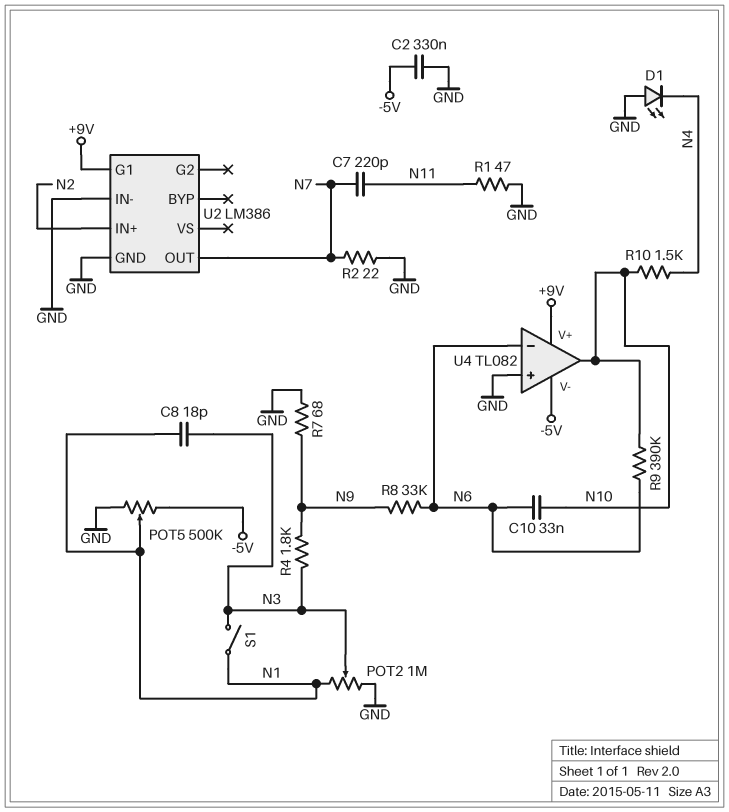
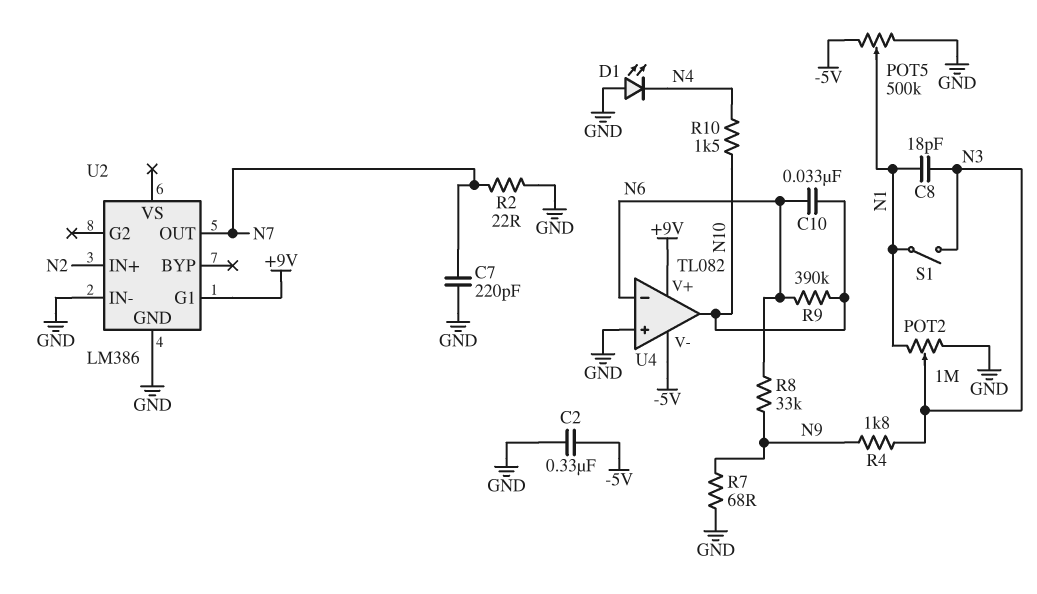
C7: 220pF (N7, N11) -> 220pF (GND, N7)
R1: 47 (GND, N11) -> none

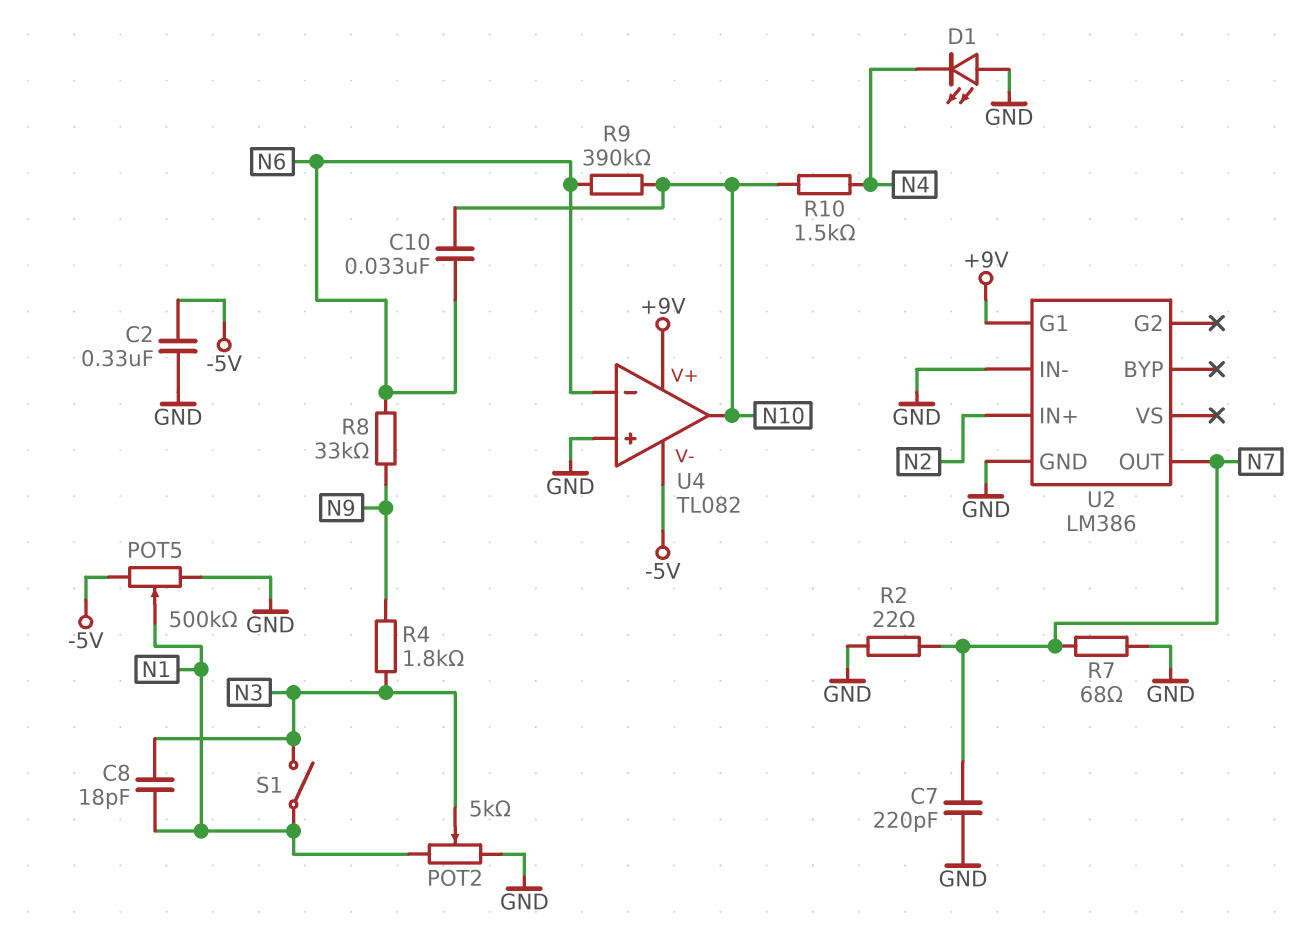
POT2: 1M (GND, N1, wiper N3) -> 5k (GND, N1, wiper N3)
R7: 68 (GND, N9) -> 68 (GND, N7)

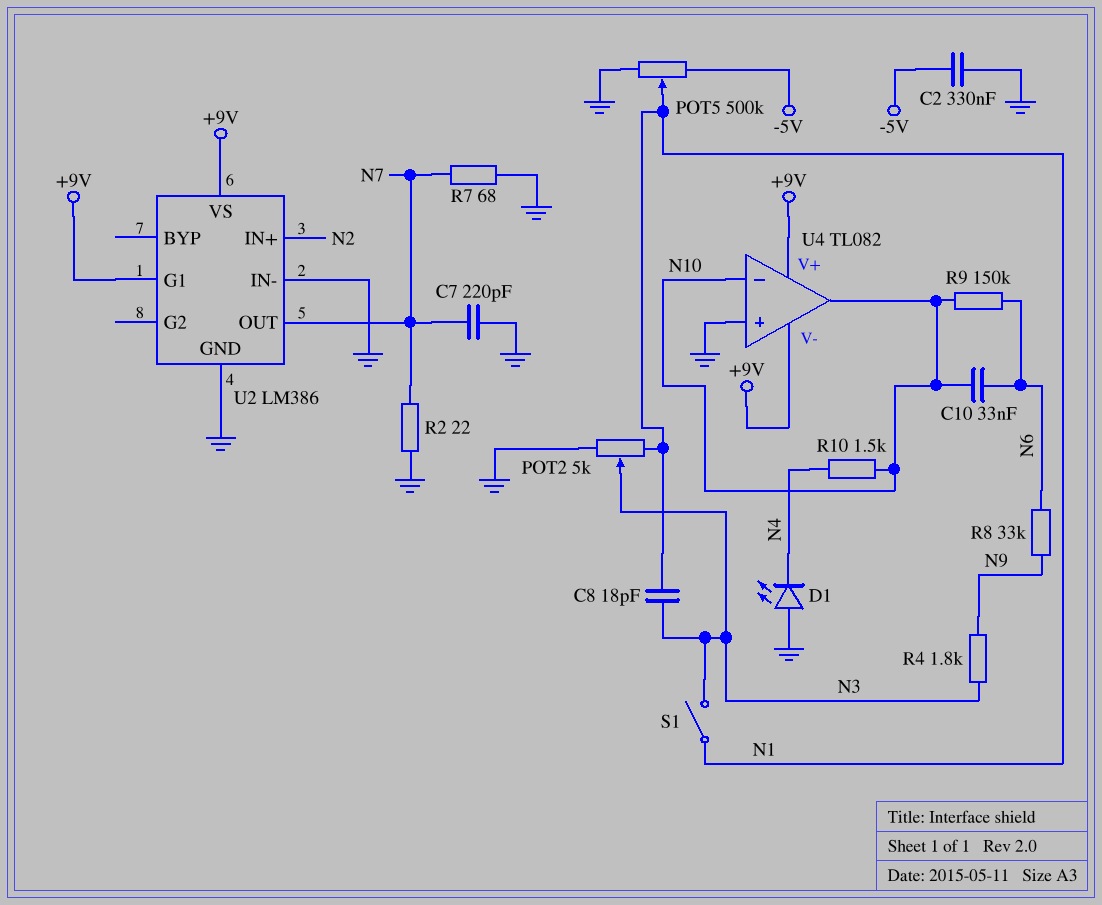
R9: 390k (N6, N10) -> 150k (N6, N10)
U2 pin VS: none -> +9V
U4 pin V-: -5V -> +9V
U4 pin in-: N6 -> N10

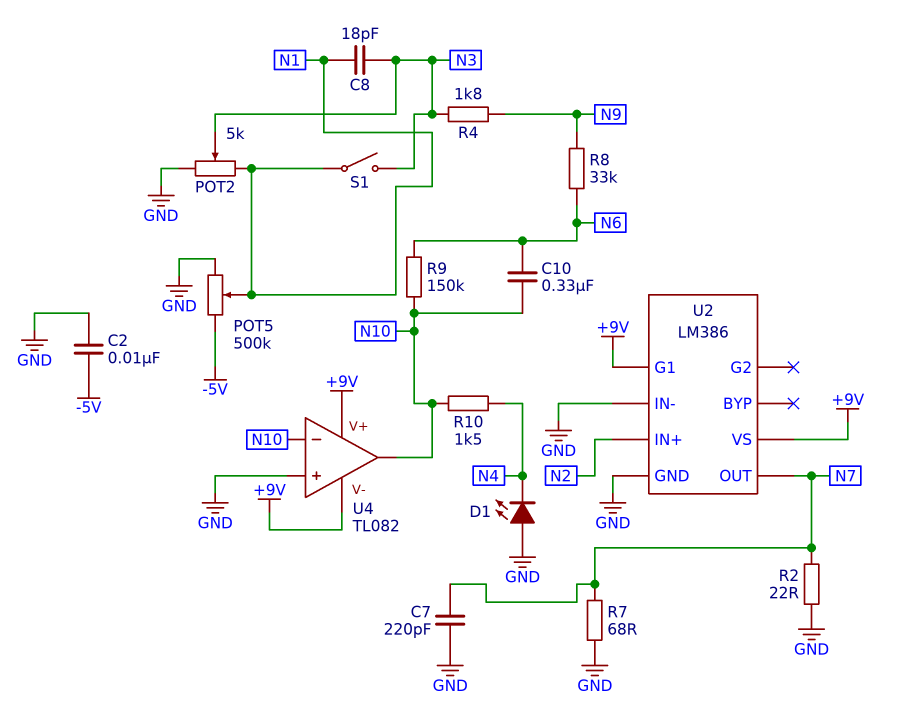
C2: 330nF (-5V, GND) -> 10nF (-5V, GND)
C10: 33nF (N6, N10) -> 330nF (N6, N10)

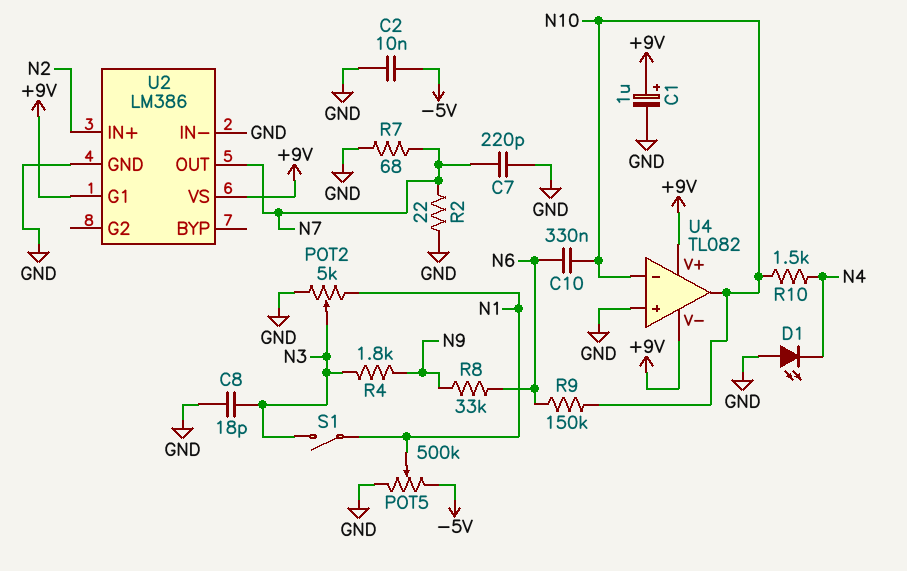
C1: none -> 1uF (plus +9V, minus GND)
C8: 18pF (N1, N3) -> 18pF (GND, N3)

